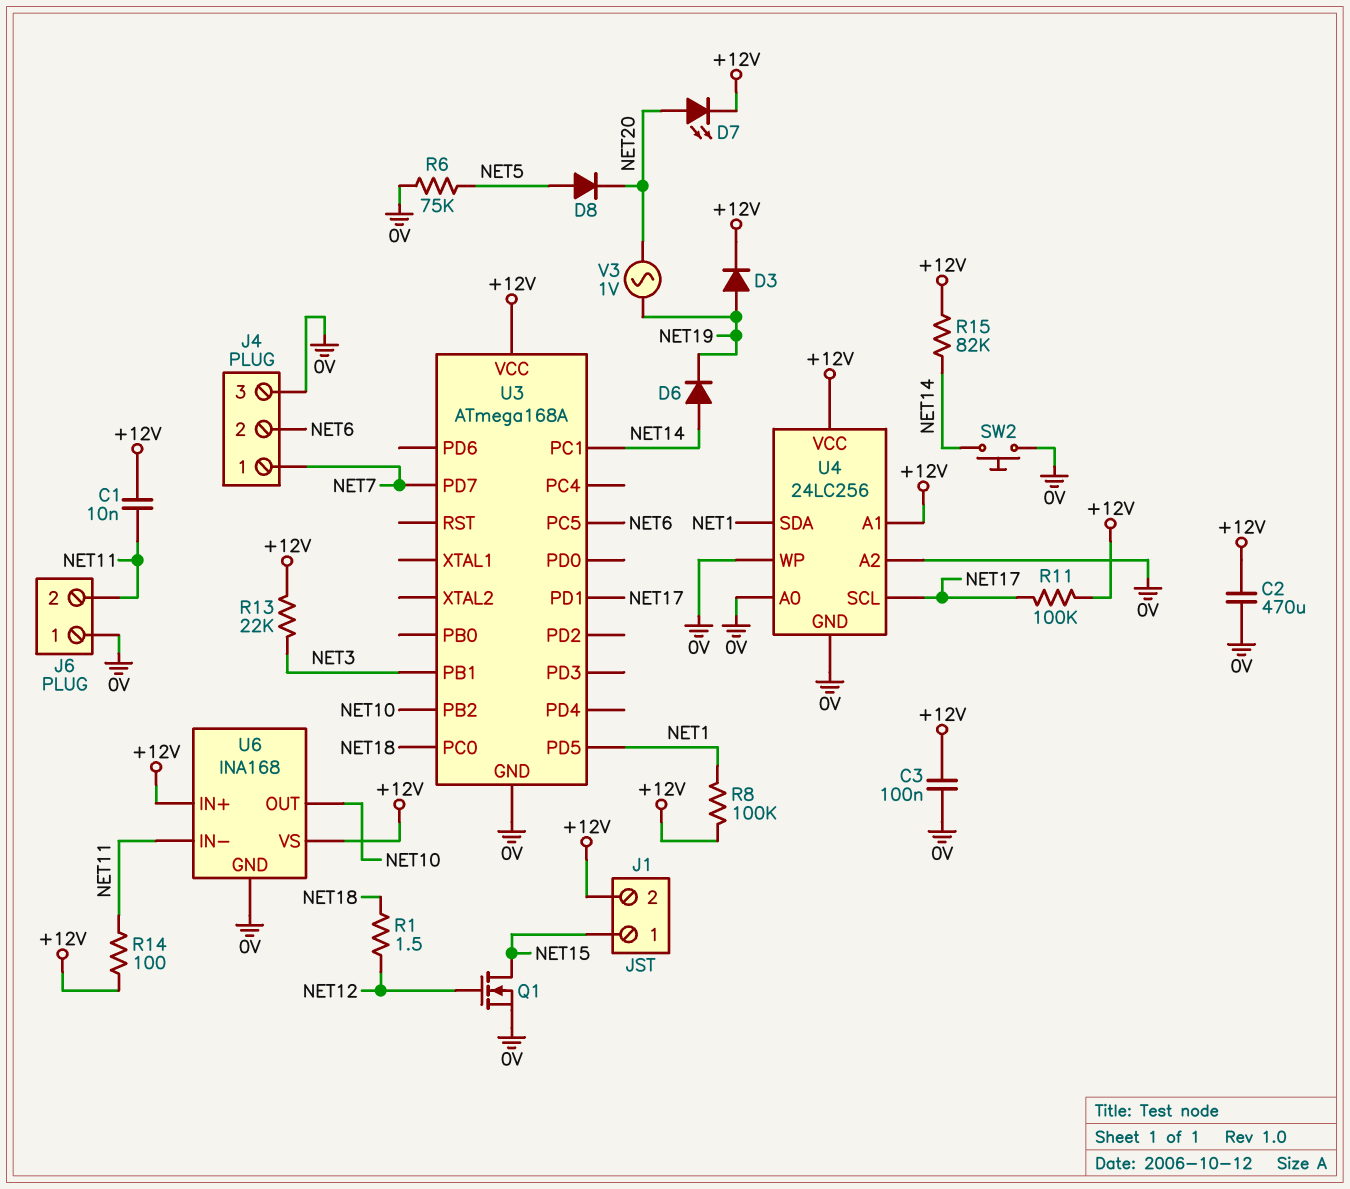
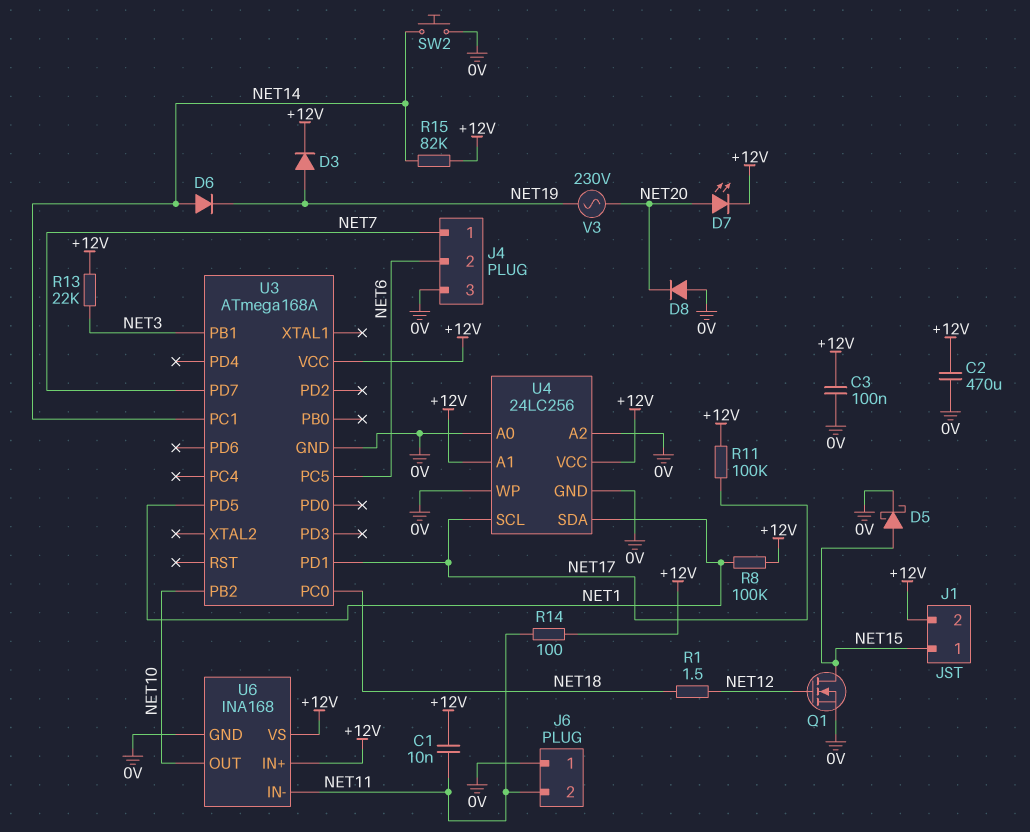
D5: none -> schottky (A NET15, K 0V)
D8: diode (A NET5, K NET20) -> diode (A 0V, K NET20)
R6: 75k (0V, NET5) -> none
V3: AC 1V (NET19, NET20) -> AC 230V (NET19, NET20)

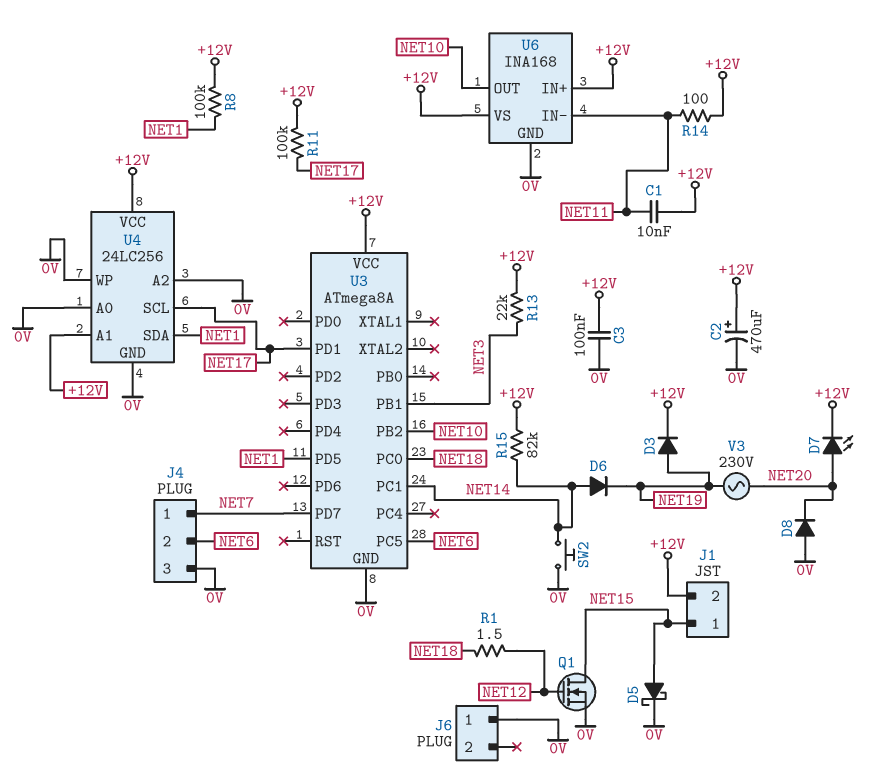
C2: 470uF (+12V, 0V) -> 470uF (plus +12V, minus 0V)
J6 pin 2: NET11 -> none
U3: ATmega168A -> ATmega8A

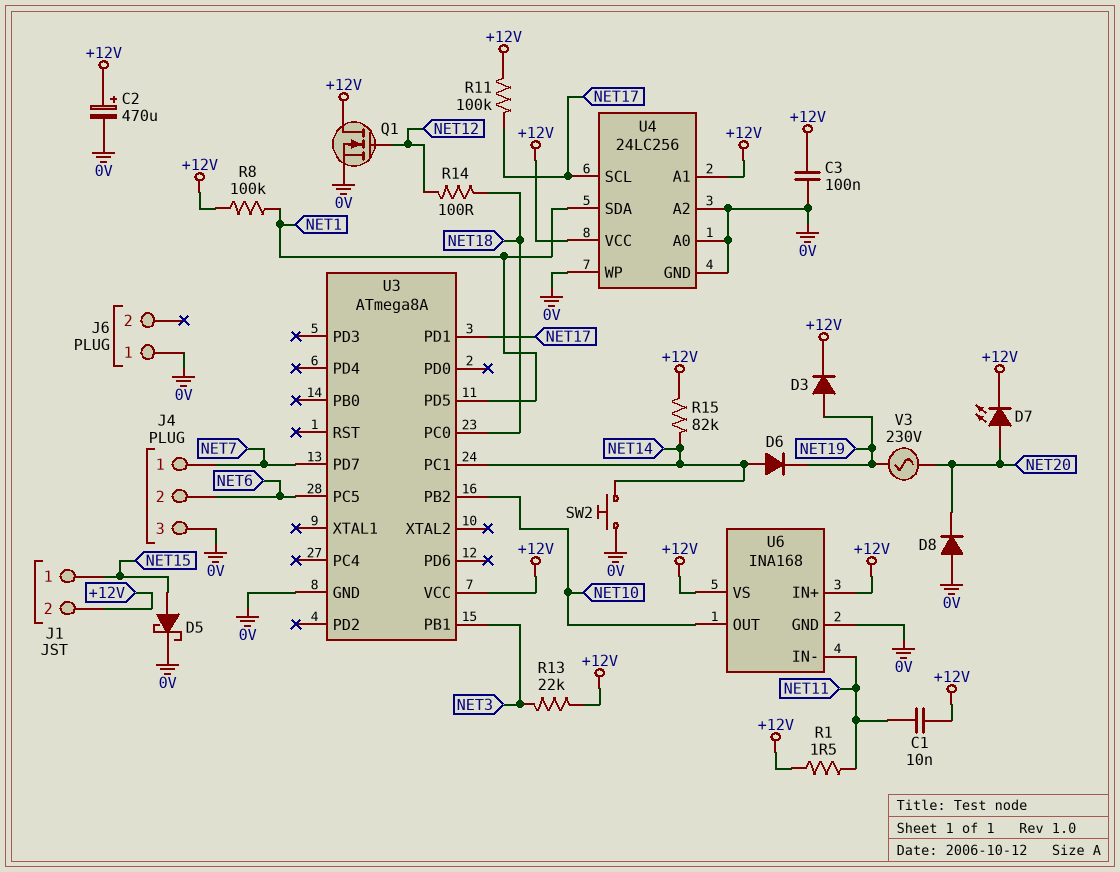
Q1: NMOS (G NET12, D NET15, S 0V) -> NMOS (G NET12, D +12V, S 0V)
R1: 1.5 (NET12, NET18) -> 1.5 (+12V, NET11)
R14: 100 (+12V, NET11) -> 100 (NET12, NET18)

